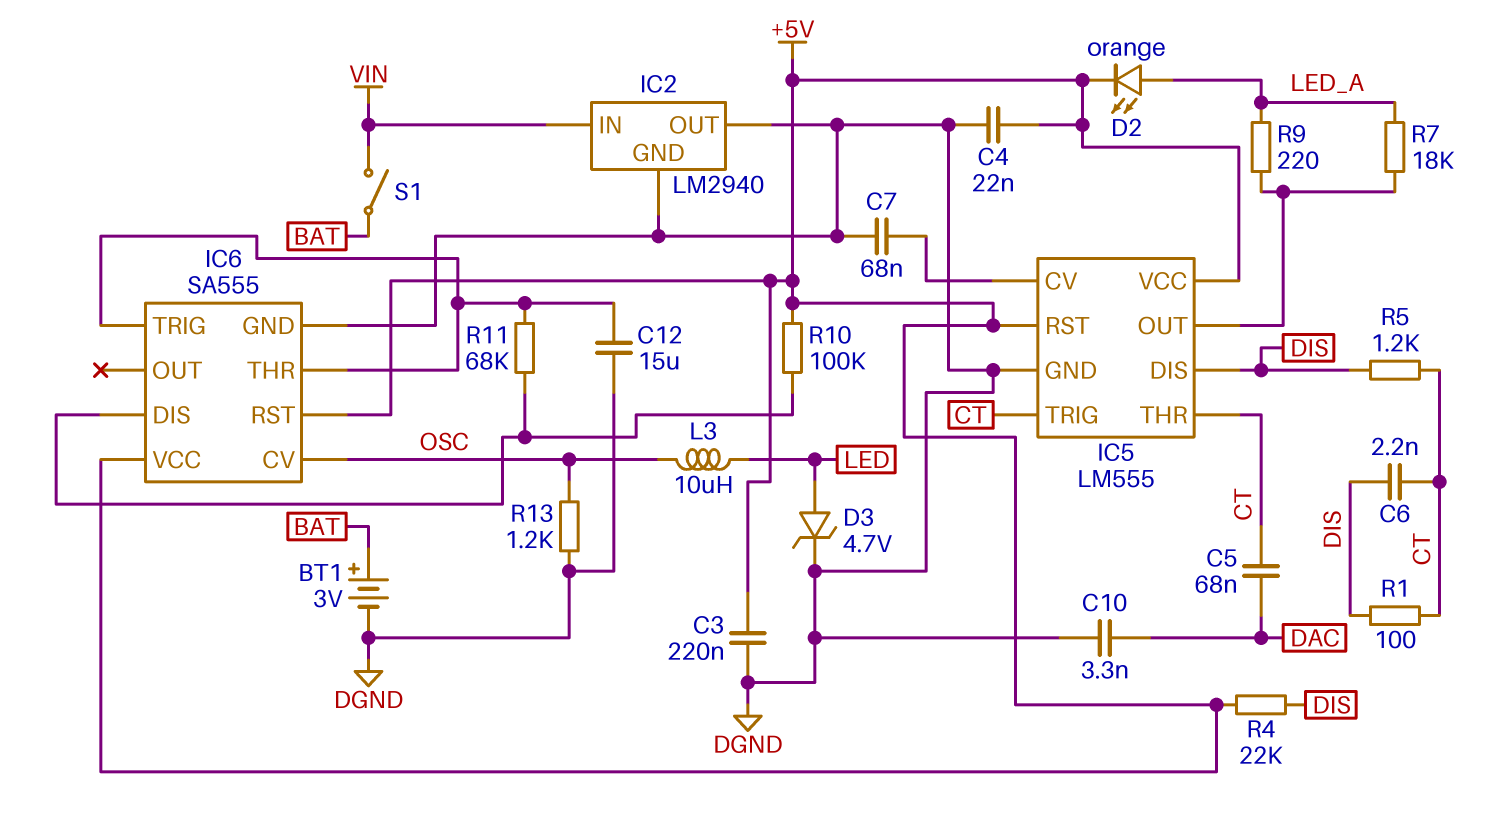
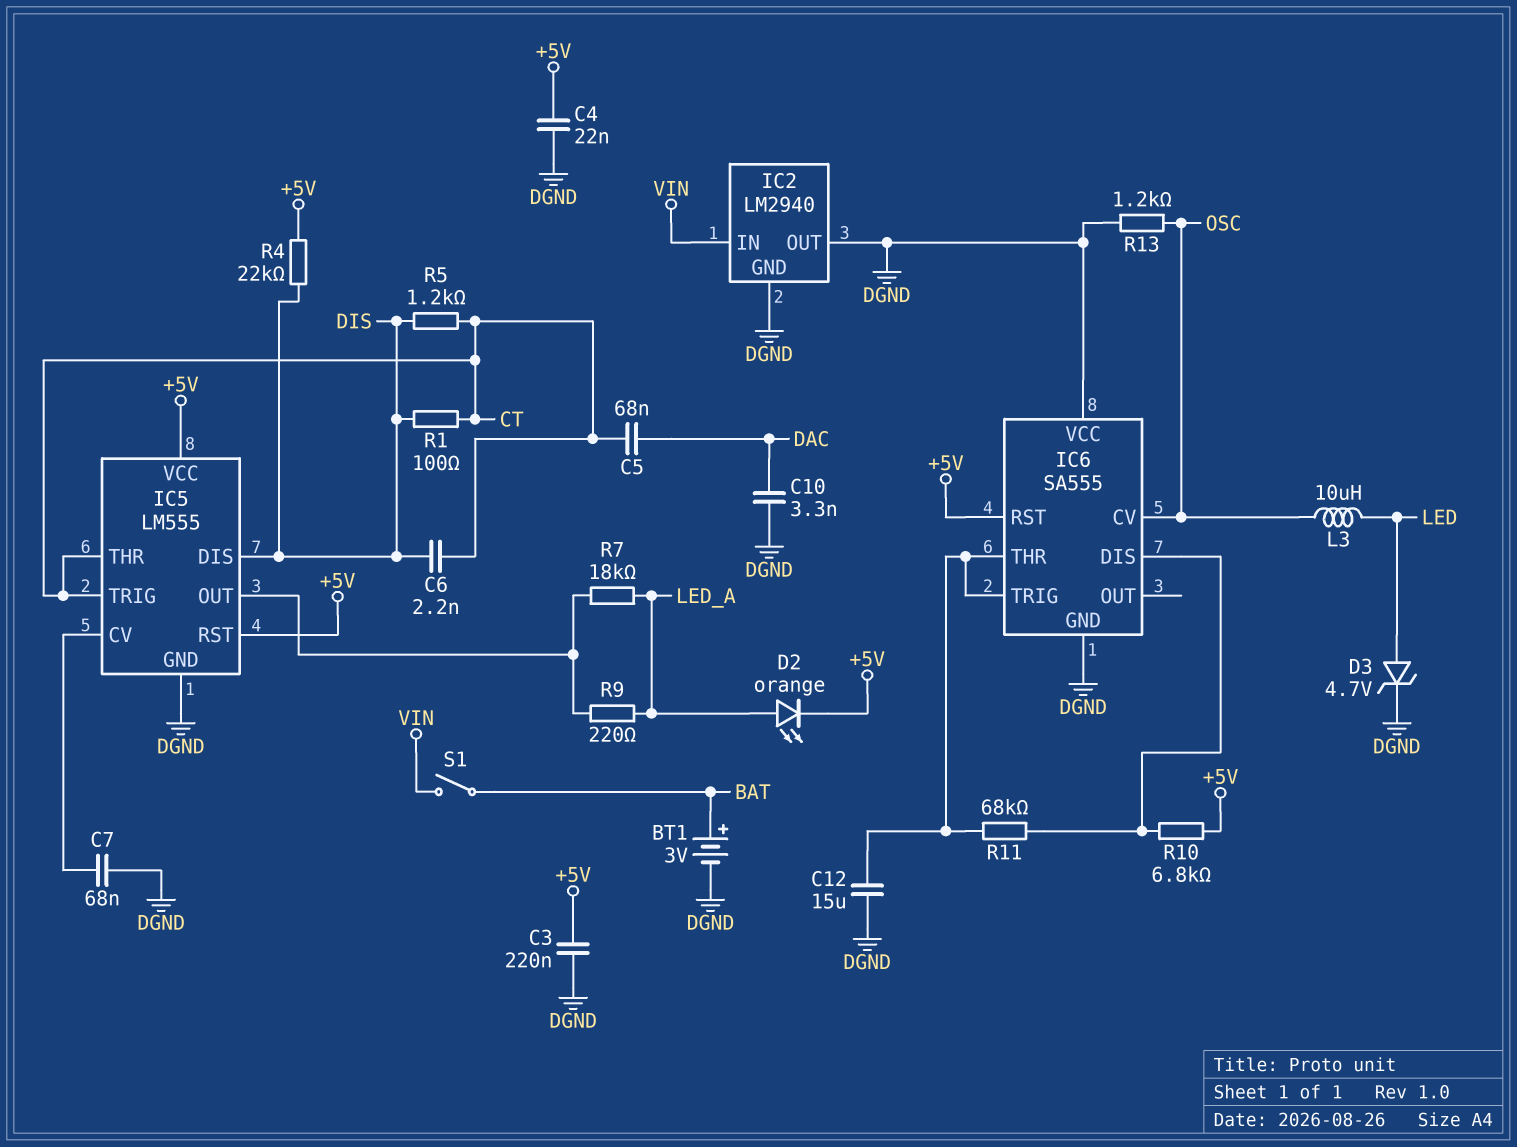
IC6 pin VCC: +5V -> DGND
R10: 100k (+5V, IC6/DIS) -> 6.8k (+5V, IC6/DIS)

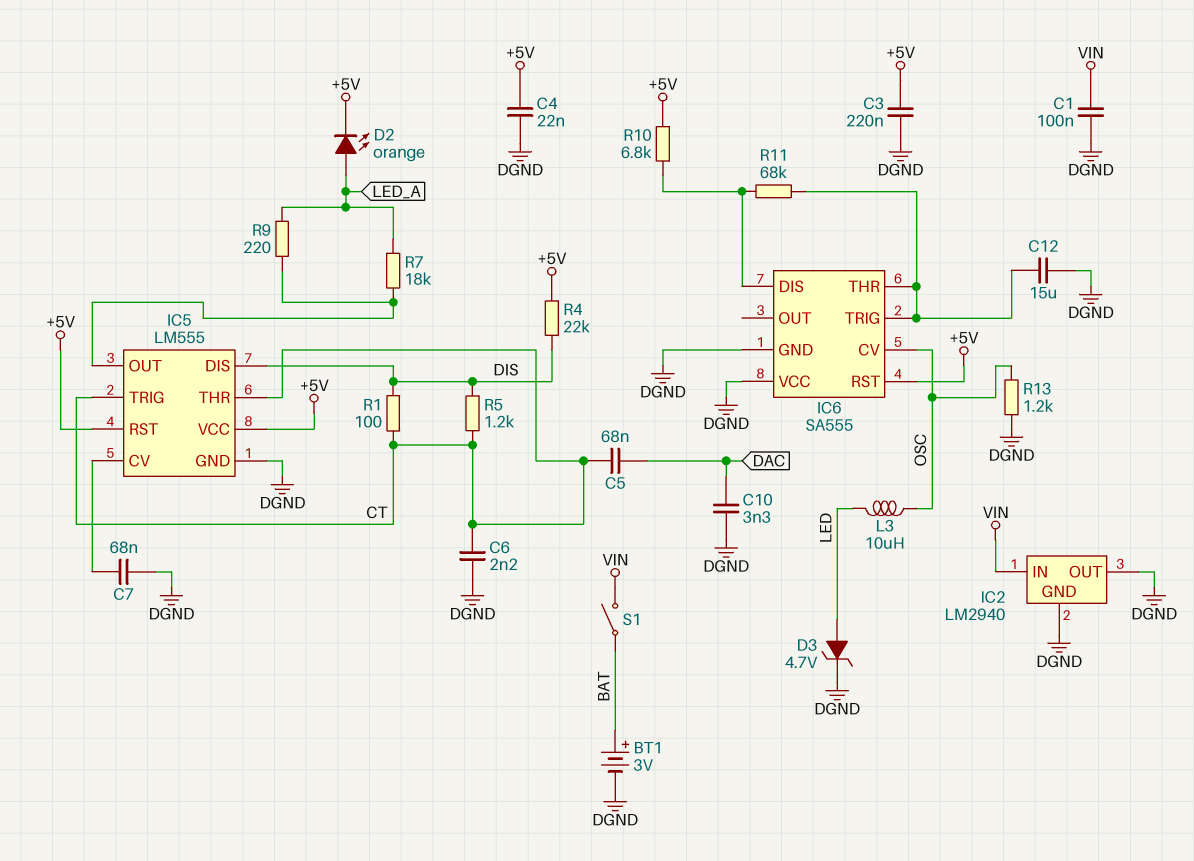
C1: none -> 100nF (DGND, VIN)
C6: 2.2nF (CT, DIS) -> 2.2nF (CT, DGND)

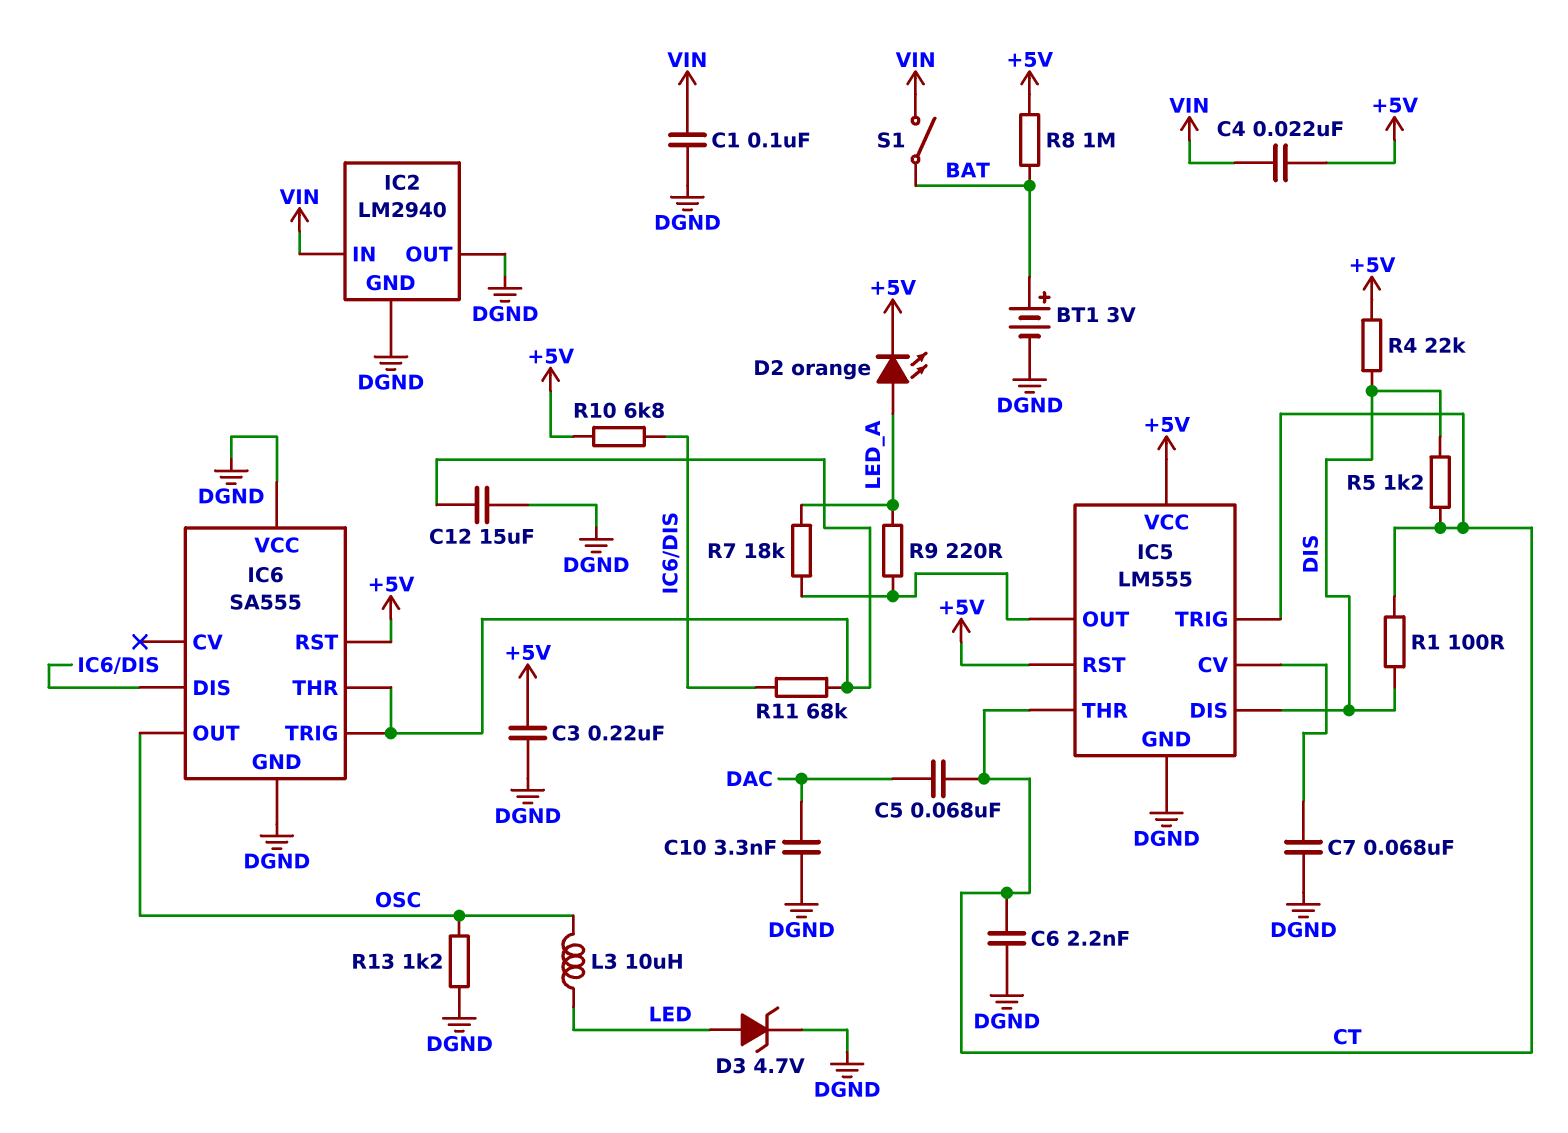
C4: 22nF (+5V, DGND) -> 22nF (+5V, VIN)
IC6 pin CV: OSC -> none
IC6 pin OUT: none -> OSC
R8: none -> 1M (+5V, BAT)

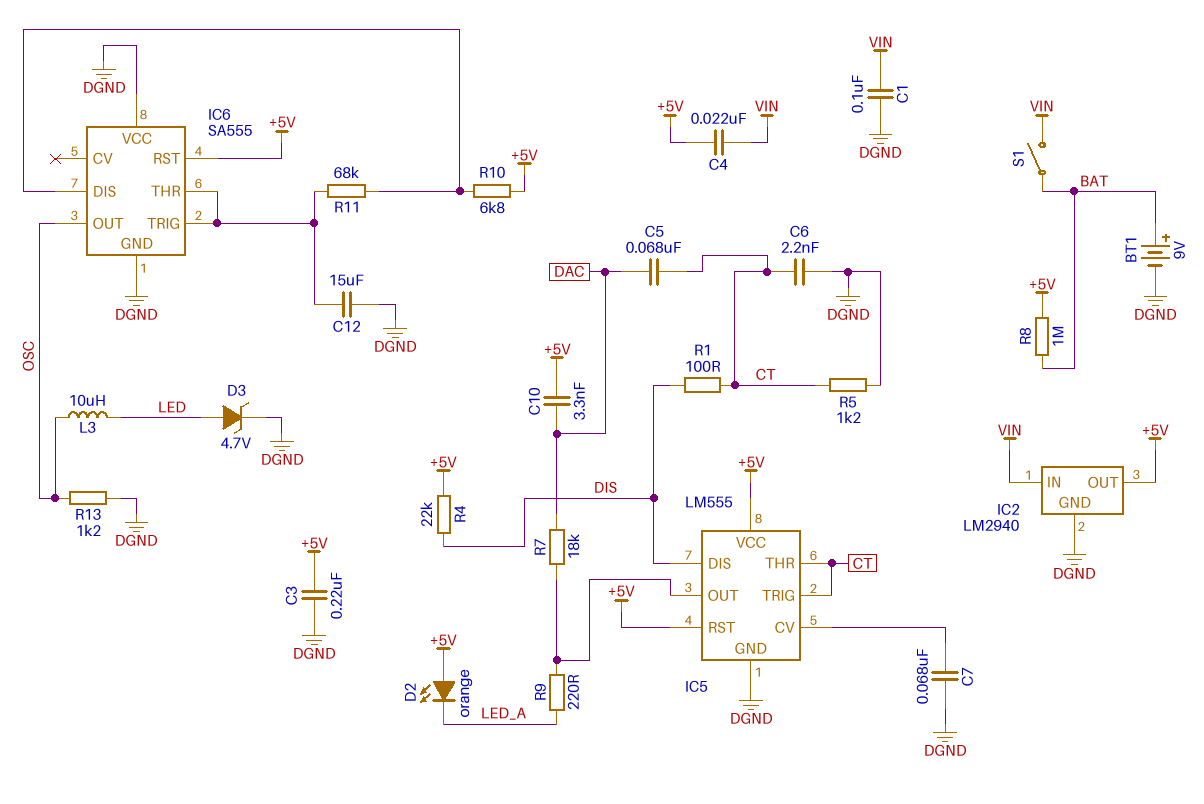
BT1: 3V (plus BAT, minus DGND) -> 9V (plus BAT, minus DGND)
C10: 3.3nF (DAC, DGND) -> 3.3nF (+5V, DAC)
D2: LED orange (A LED_A, K +5V) -> LED orange (A +5V, K LED_A)
IC2 pin OUT: DGND -> +5V
R5: 1.2k (CT, DIS) -> 1.2k (CT, DGND)
R7: 18k (IC5/OUT, LED_A) -> 18k (DAC, IC5/OUT)

